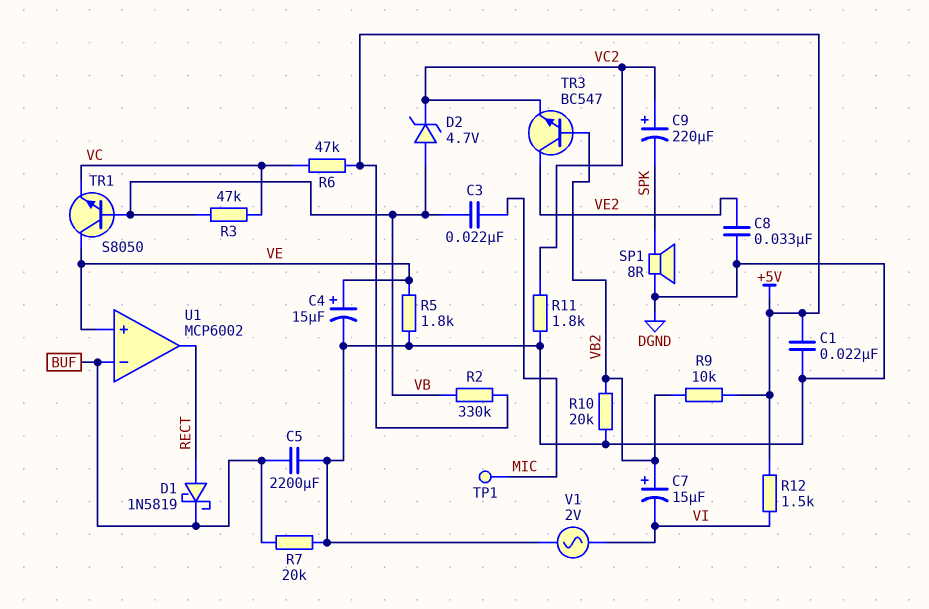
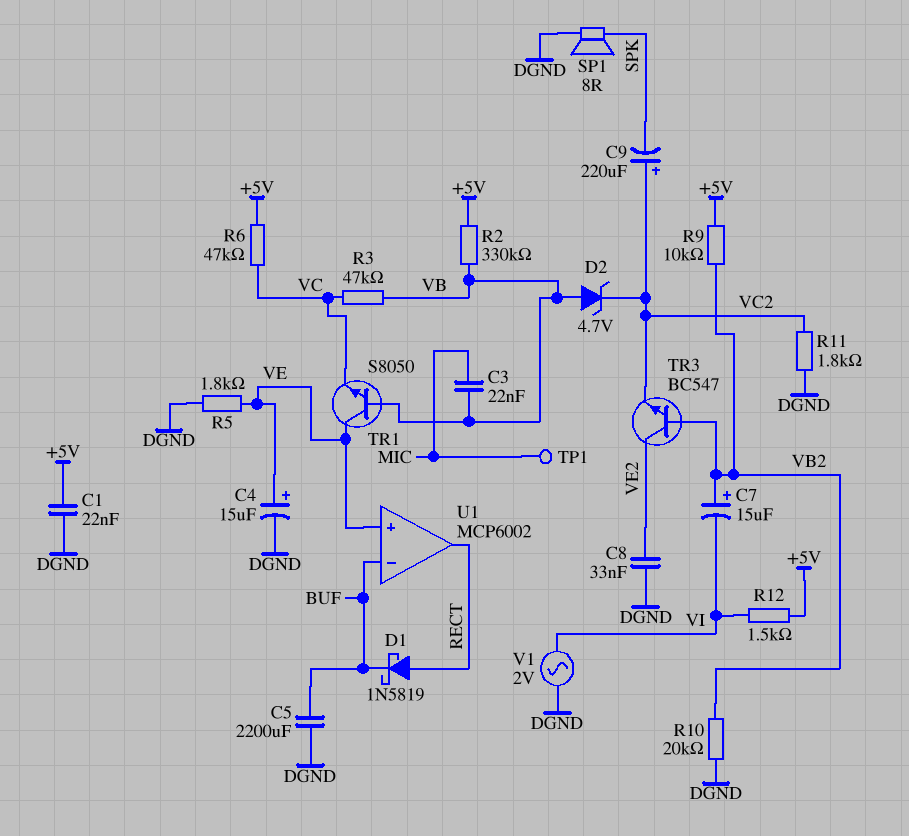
R7: 20k (BUF, DGND) -> none

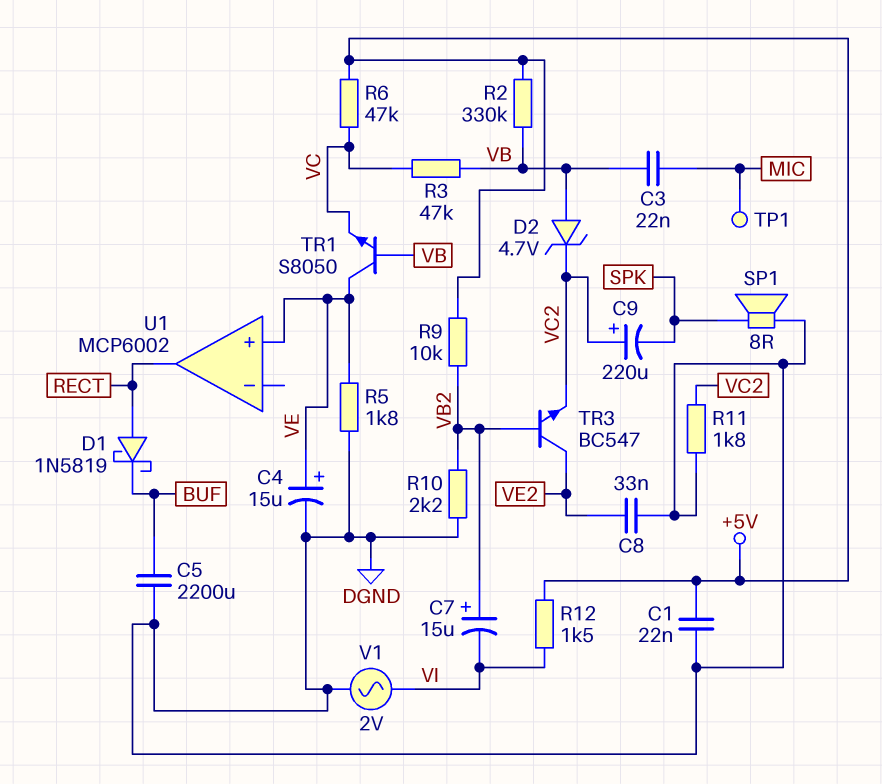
R10: 20k (DGND, VB2) -> 2.2k (DGND, VB2)
U1 pin in-: BUF -> none

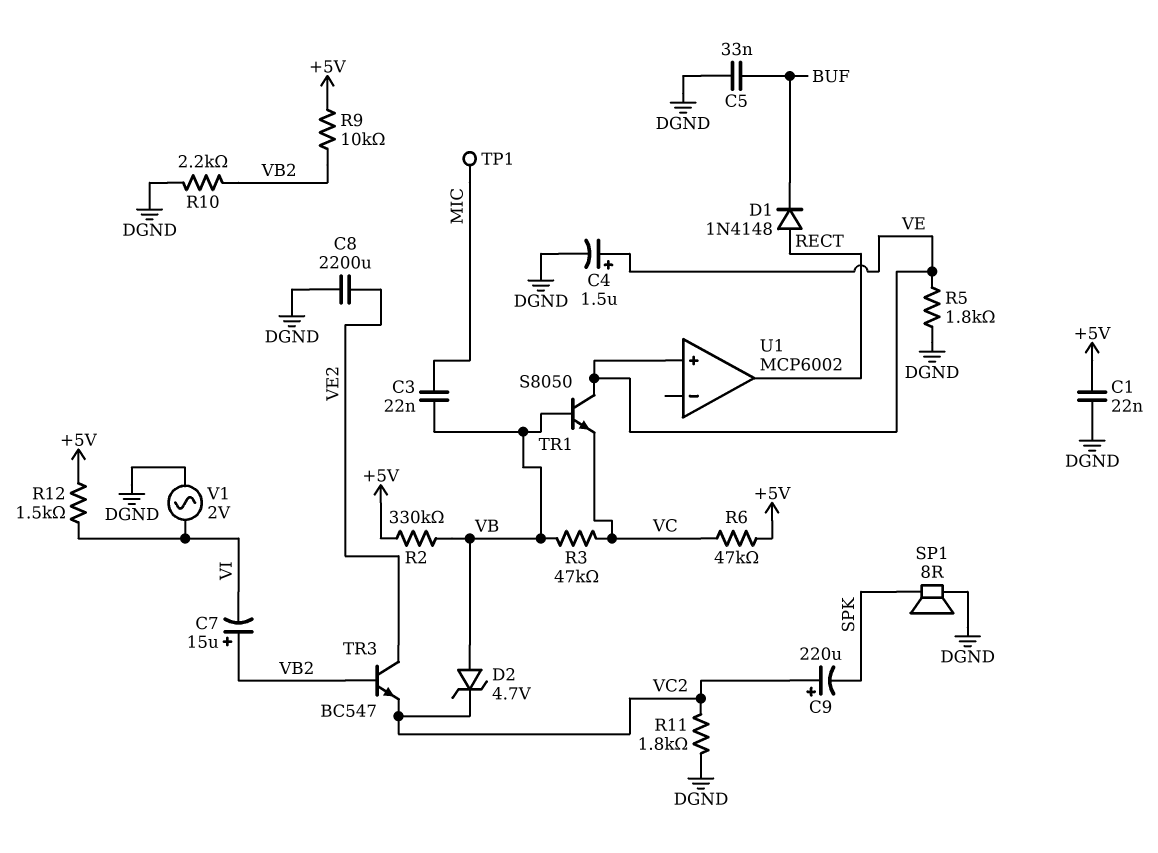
C4: 15uF (plus VE, minus DGND) -> 1.5uF (plus VE, minus DGND)
C5: 2200uF (BUF, DGND) -> 33nF (BUF, DGND)
C8: 33nF (DGND, VE2) -> 2200uF (DGND, VE2)
D1: schottky 1N5819 (A RECT, K BUF) -> diode 1N4148 (A RECT, K BUF)

